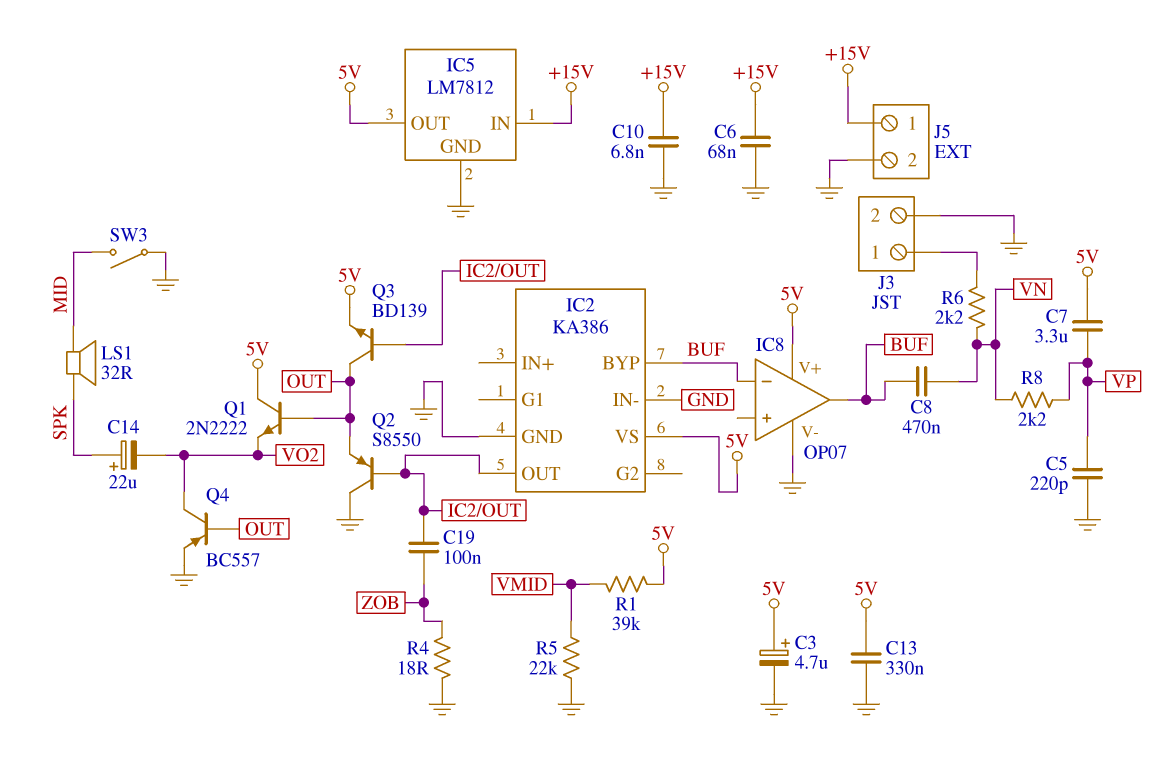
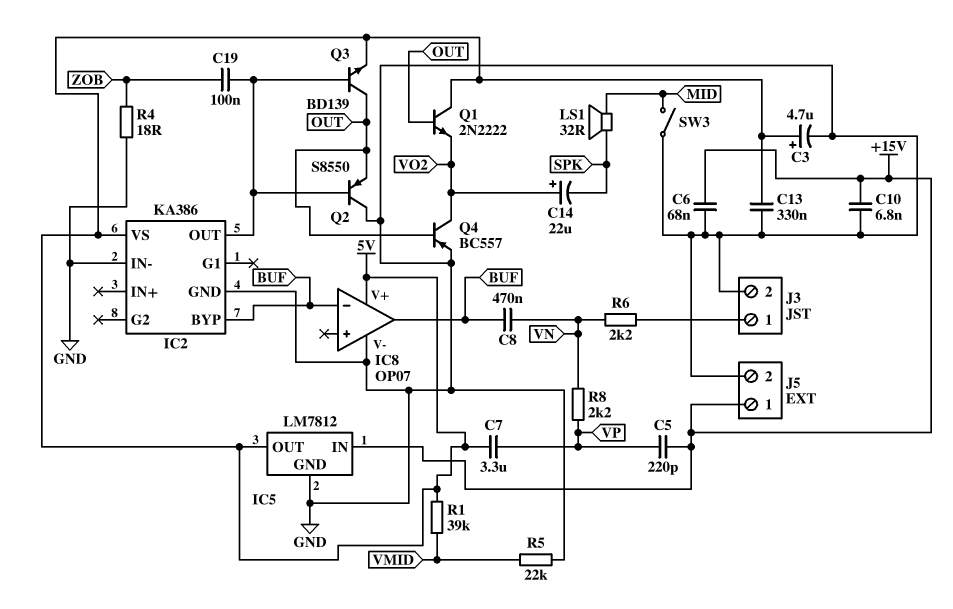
C5: 220pF (GND, VP) -> 220pF (+15V, VP)
C14: 22uF (plus SPK, minus VO2) -> 22uF (plus VO2, minus SPK)

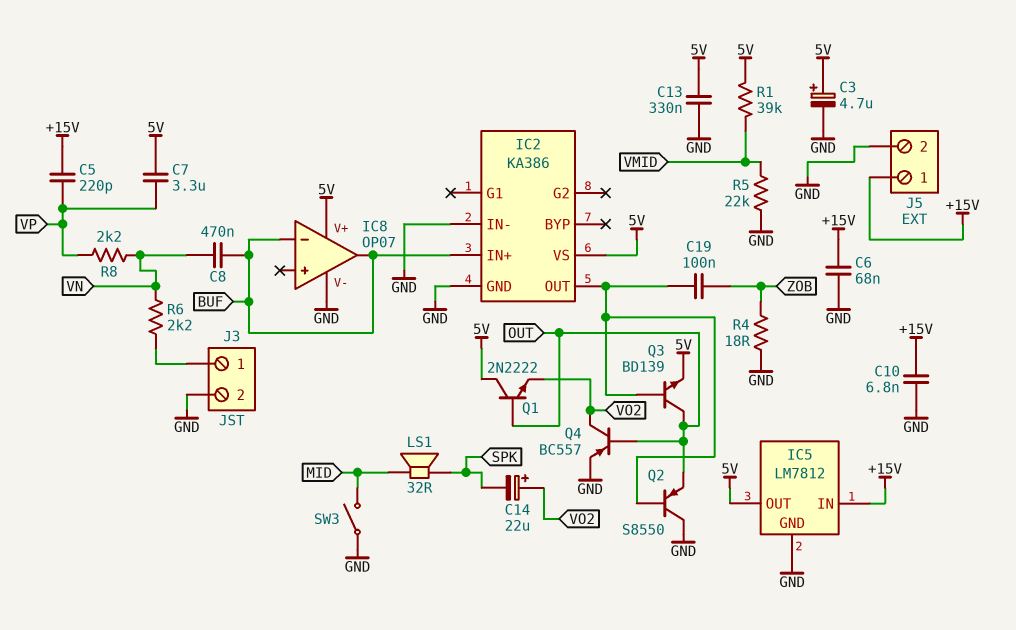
IC2 pin BYP: BUF -> none
IC2 pin IN+: none -> BUF

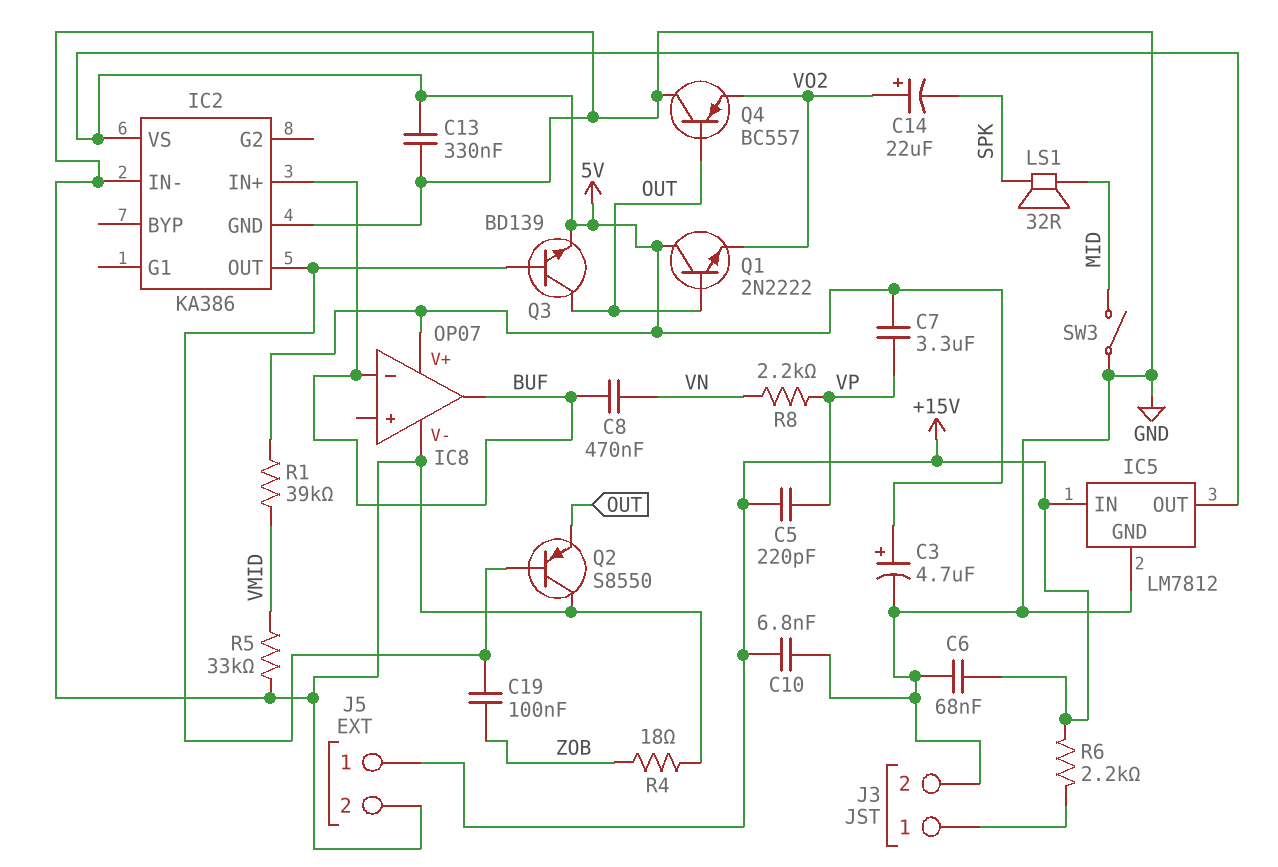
Q4: PNP BC557 (B OUT, C VO2, E GND) -> PNP BC557 (B OUT, C GND, E VO2)
R5: 22k (GND, VMID) -> 33k (GND, VMID)
R6: 2.2k (J3/1, VN) -> 2.2k (+15V, J3/1)

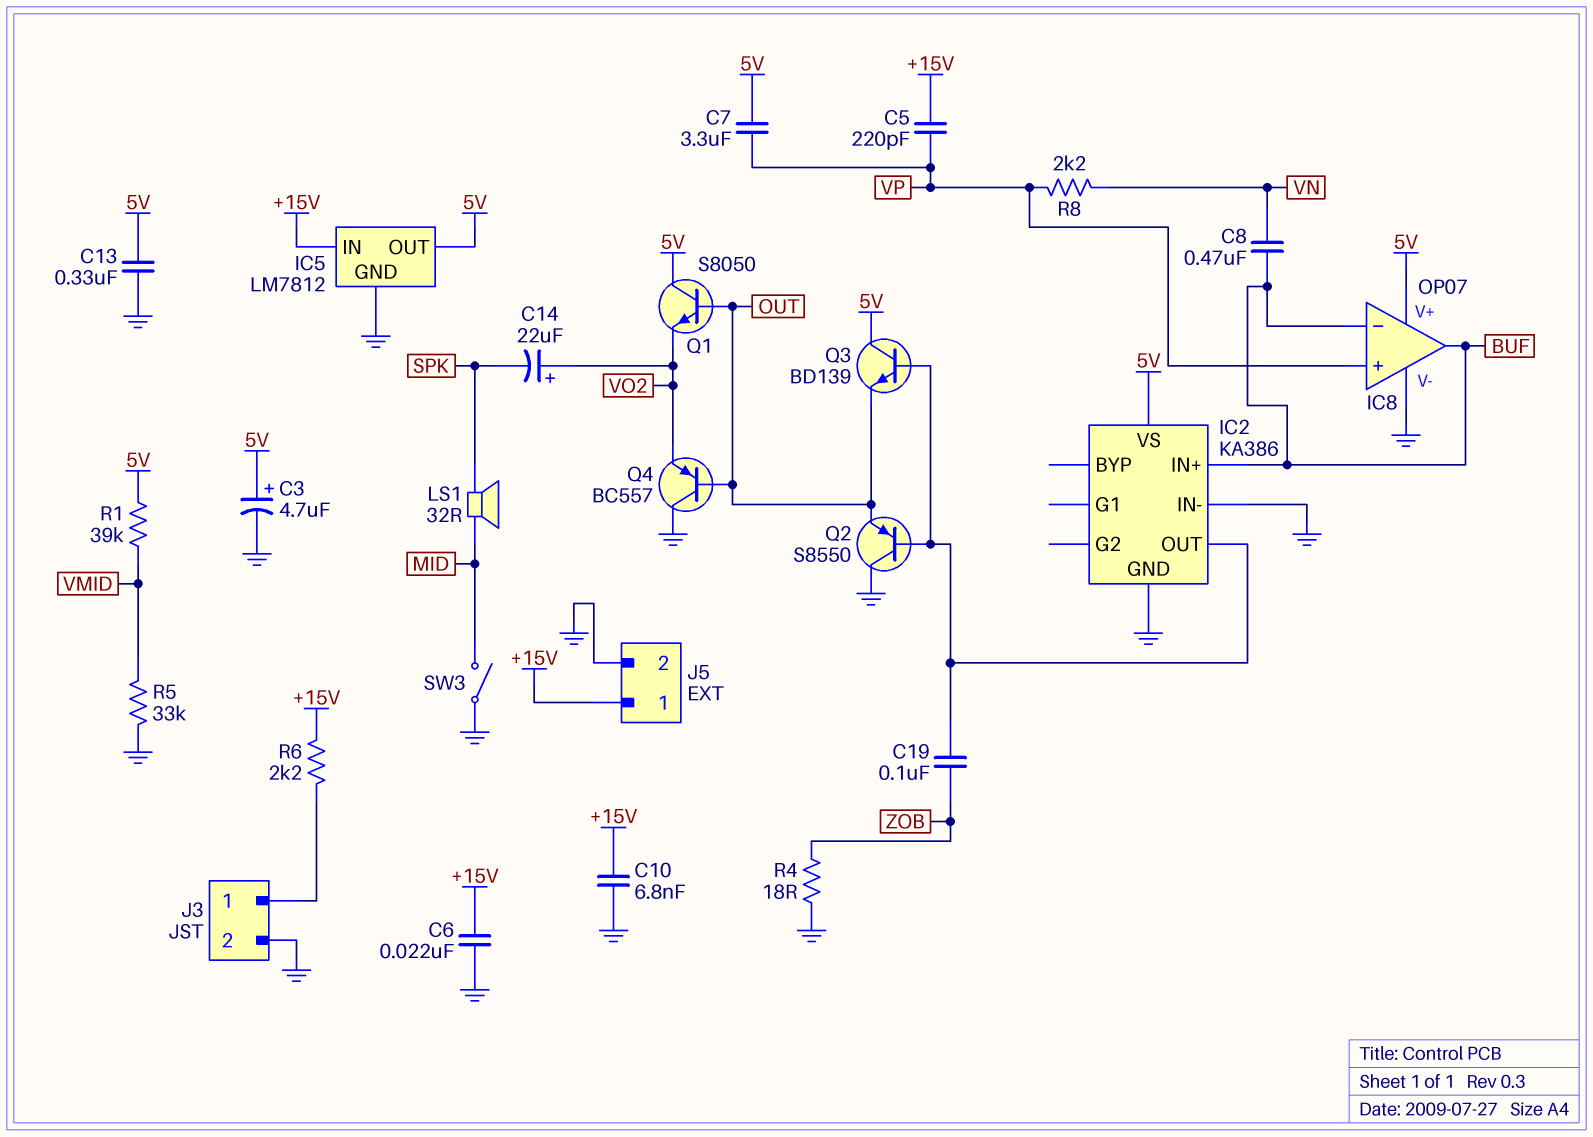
C6: 68nF (+15V, GND) -> 22nF (+15V, GND)
IC8 pin in+: none -> VP
Q1: NPN 2N2222 (B OUT, C 5V, E VO2) -> NPN S8050 (B OUT, C 5V, E VO2)
Q3: NPN BD139 (B IC2/OUT, C OUT, E 5V) -> NPN BD139 (B IC2/OUT, C 5V, E OUT)

